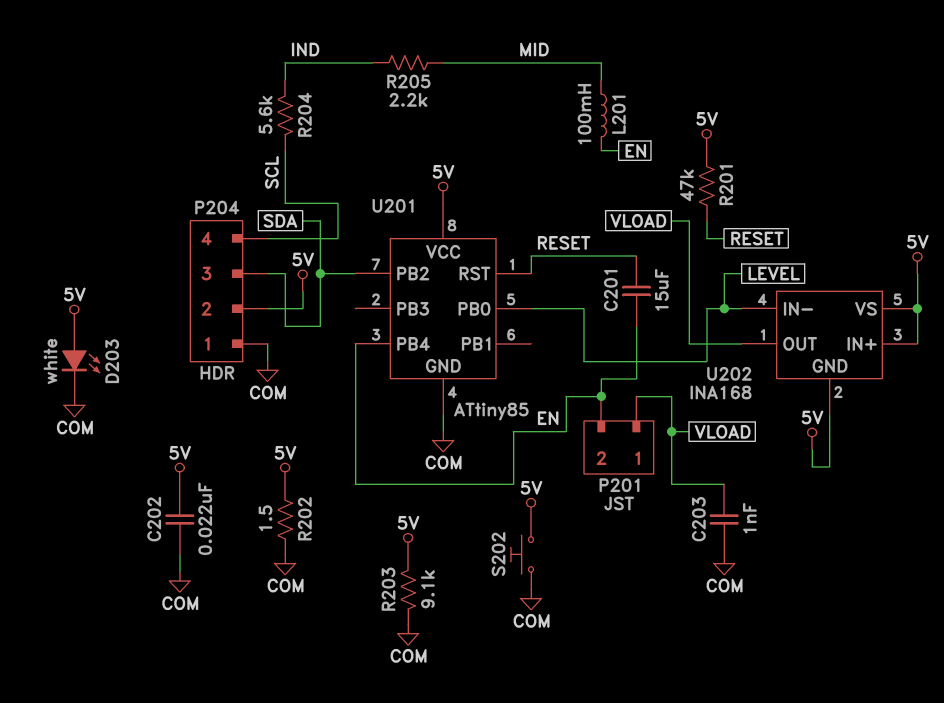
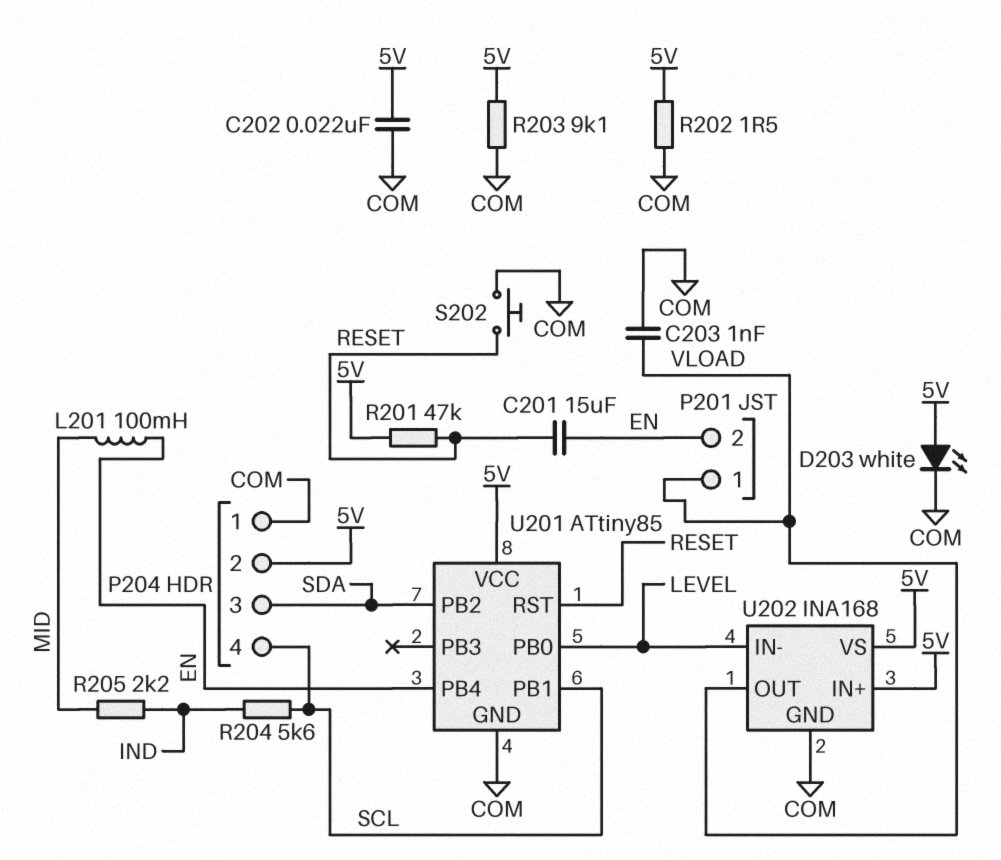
S202: button (5V, COM) -> button (COM, RESET)
U201 pin PB1: none -> SCL
U202 pin GND: 5V -> COM

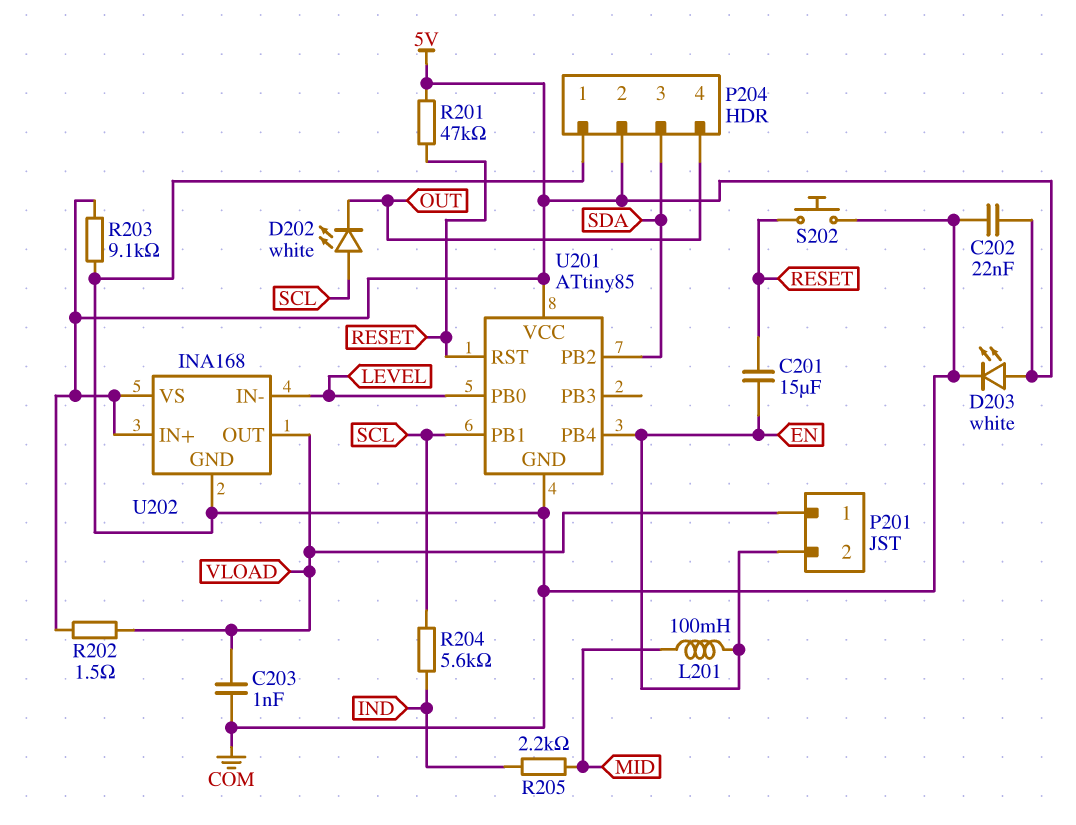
D202: none -> LED white (A SCL, K OUT)
P204 pin 4: SCL -> OUT
R202: 1.5 (5V, COM) -> 1.5 (5V, VLOAD)

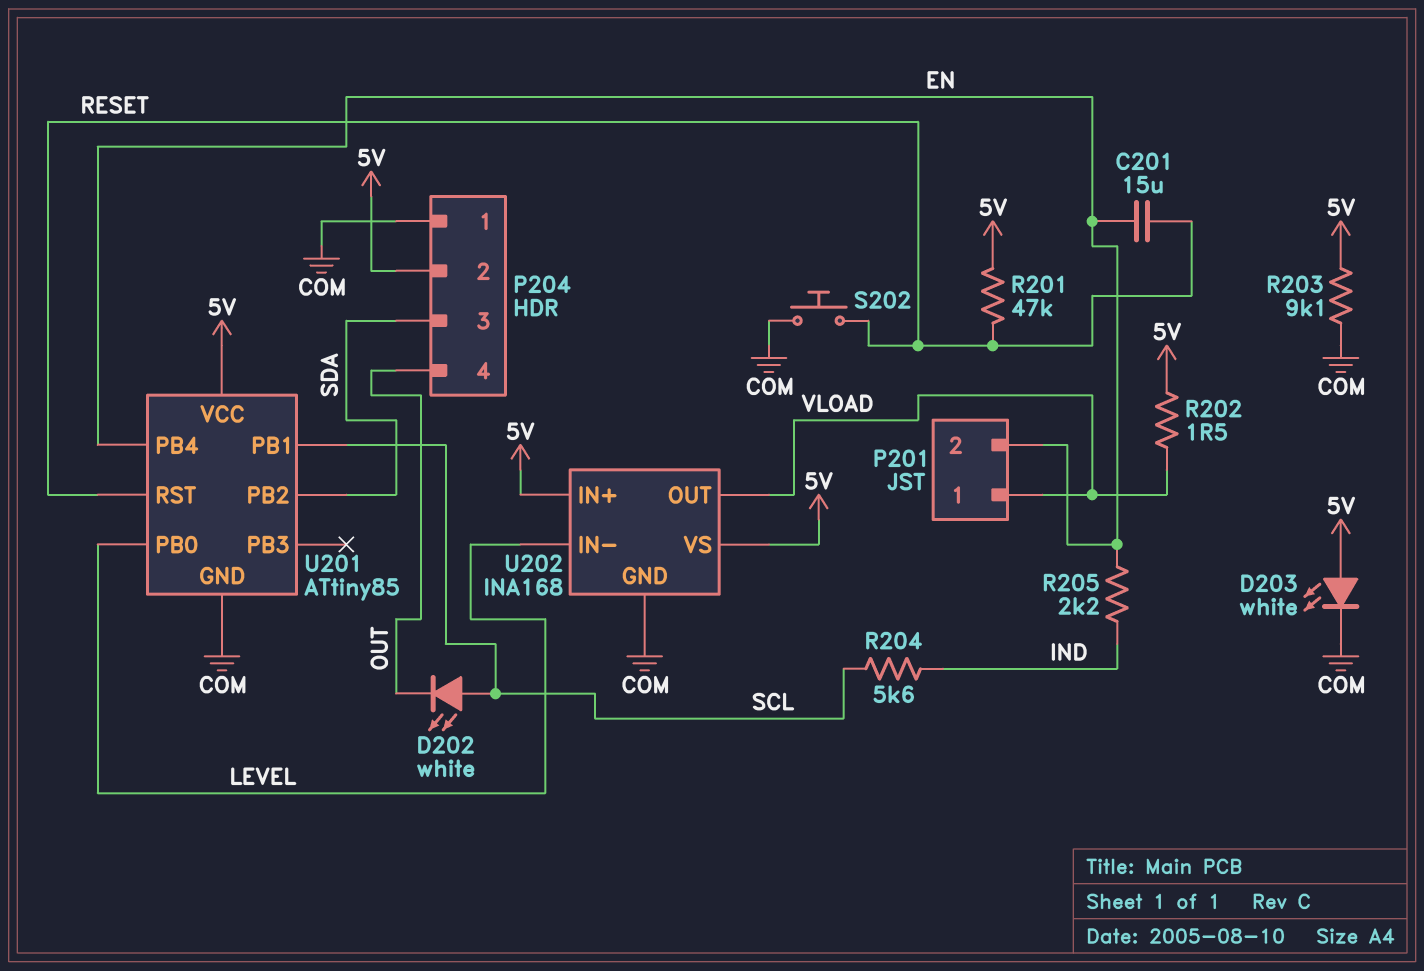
C202: 22nF (5V, COM) -> none
C203: 1nF (COM, VLOAD) -> none
L201: 100mH (EN, MID) -> none
R205: 2.2k (IND, MID) -> 2.2k (EN, IND)

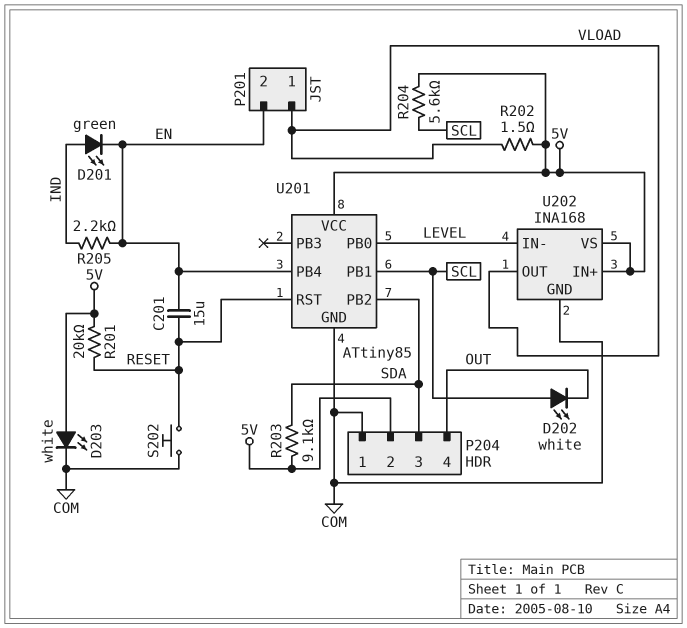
D201: none -> LED green (A IND, K EN)
R201: 47k (5V, RESET) -> 20k (5V, RESET)
R203: 9.1k (5V, COM) -> 9.1k (5V, SDA)
R204: 5.6k (IND, SCL) -> 5.6k (5V, SCL)

